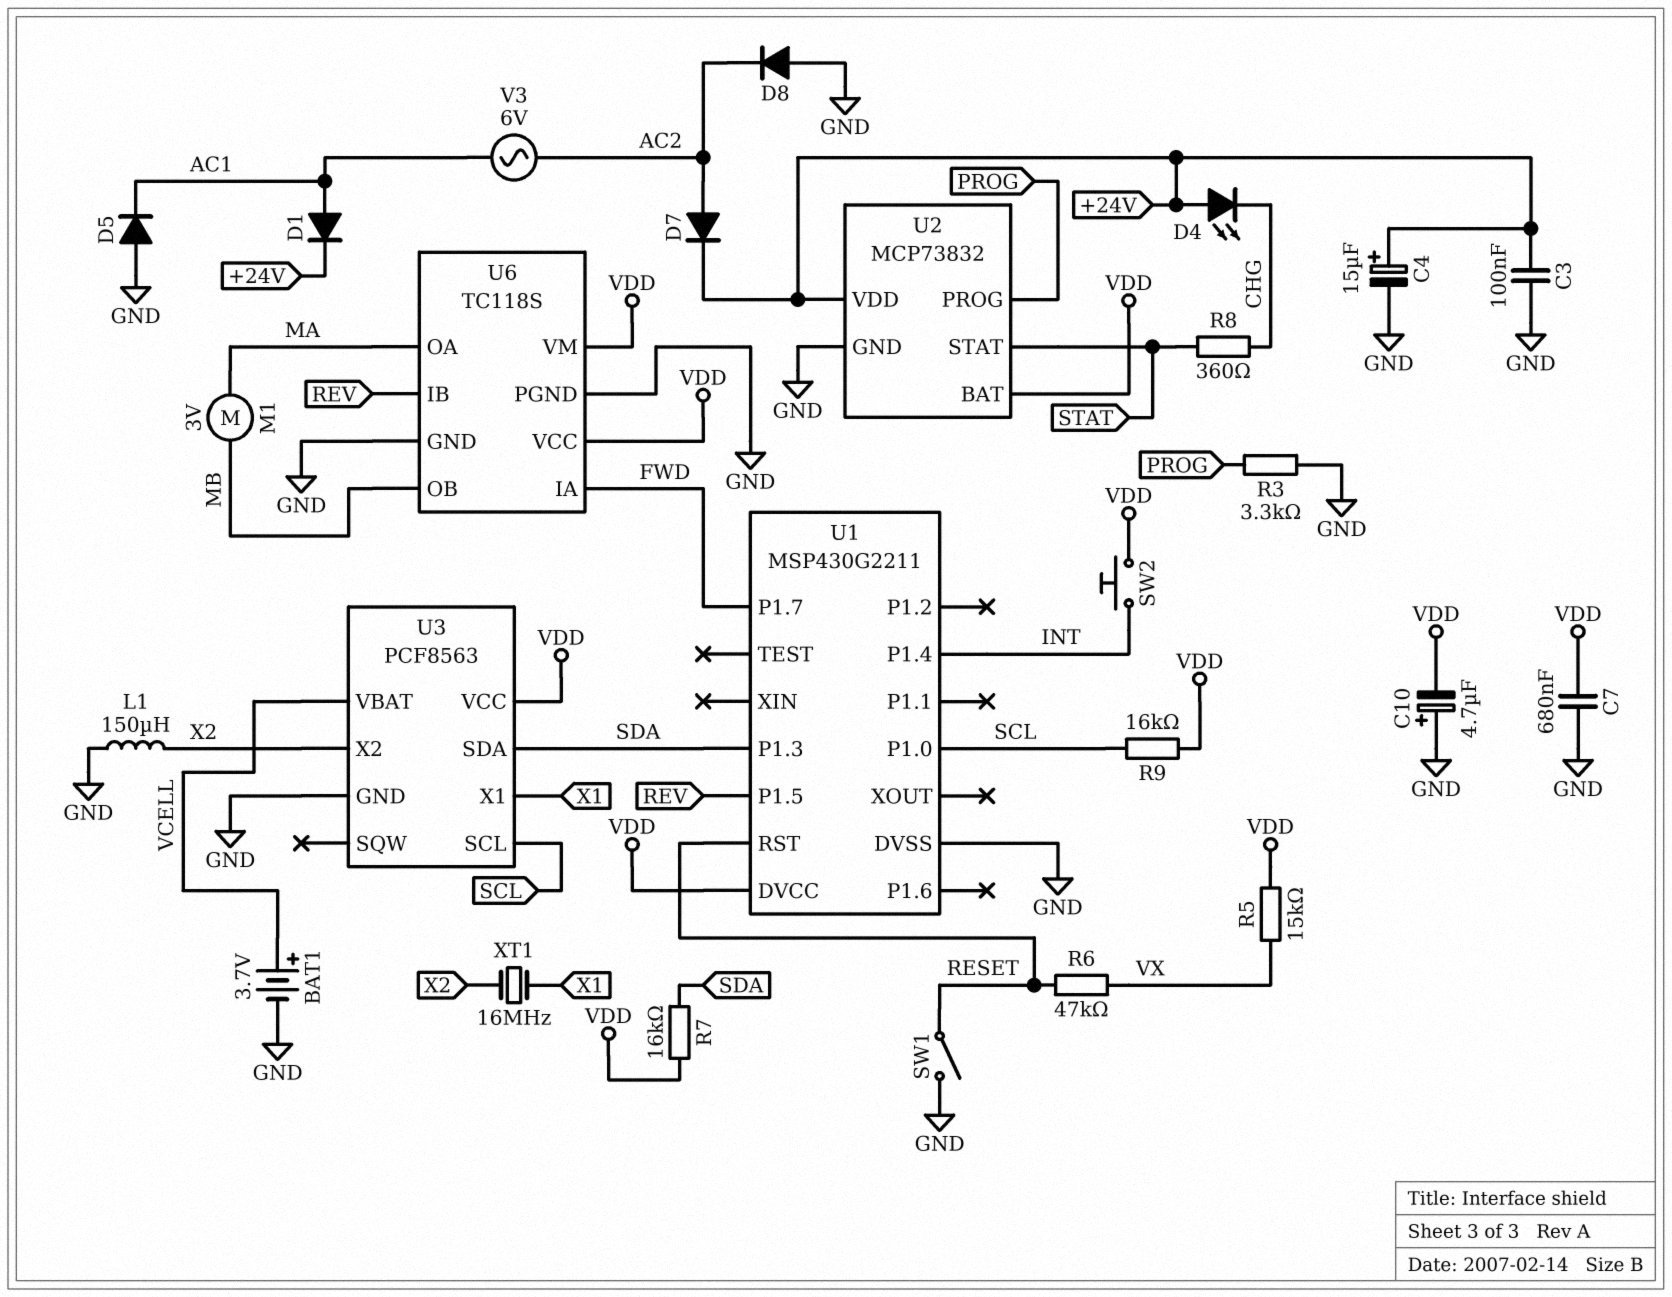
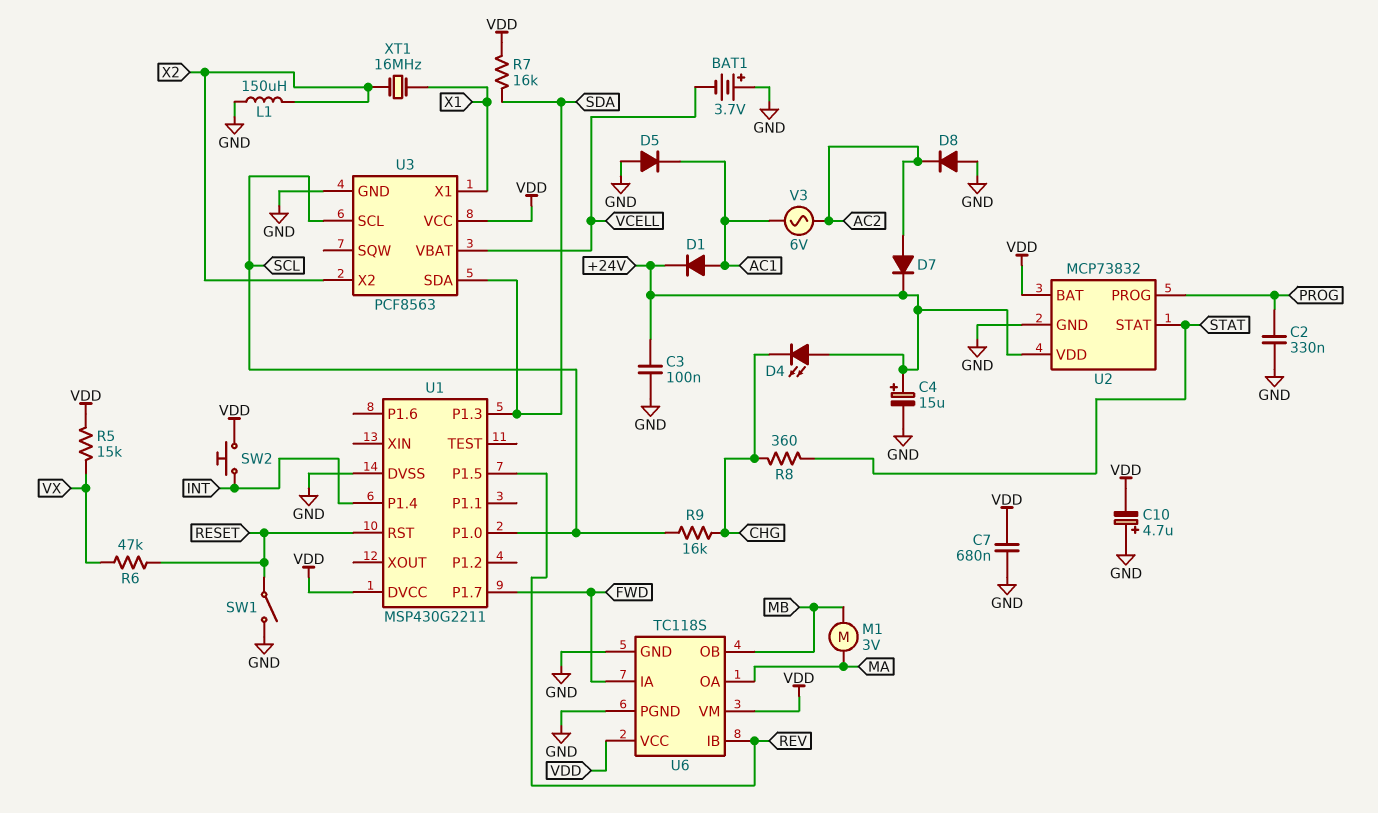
BAT1: 3.7V (plus VCELL, minus GND) -> 3.7V (plus GND, minus VCELL)
C2: none -> 330nF (GND, PROG)
R3: 3.3k (GND, PROG) -> none
R9: 16k (SCL, VDD) -> 16k (CHG, SCL)

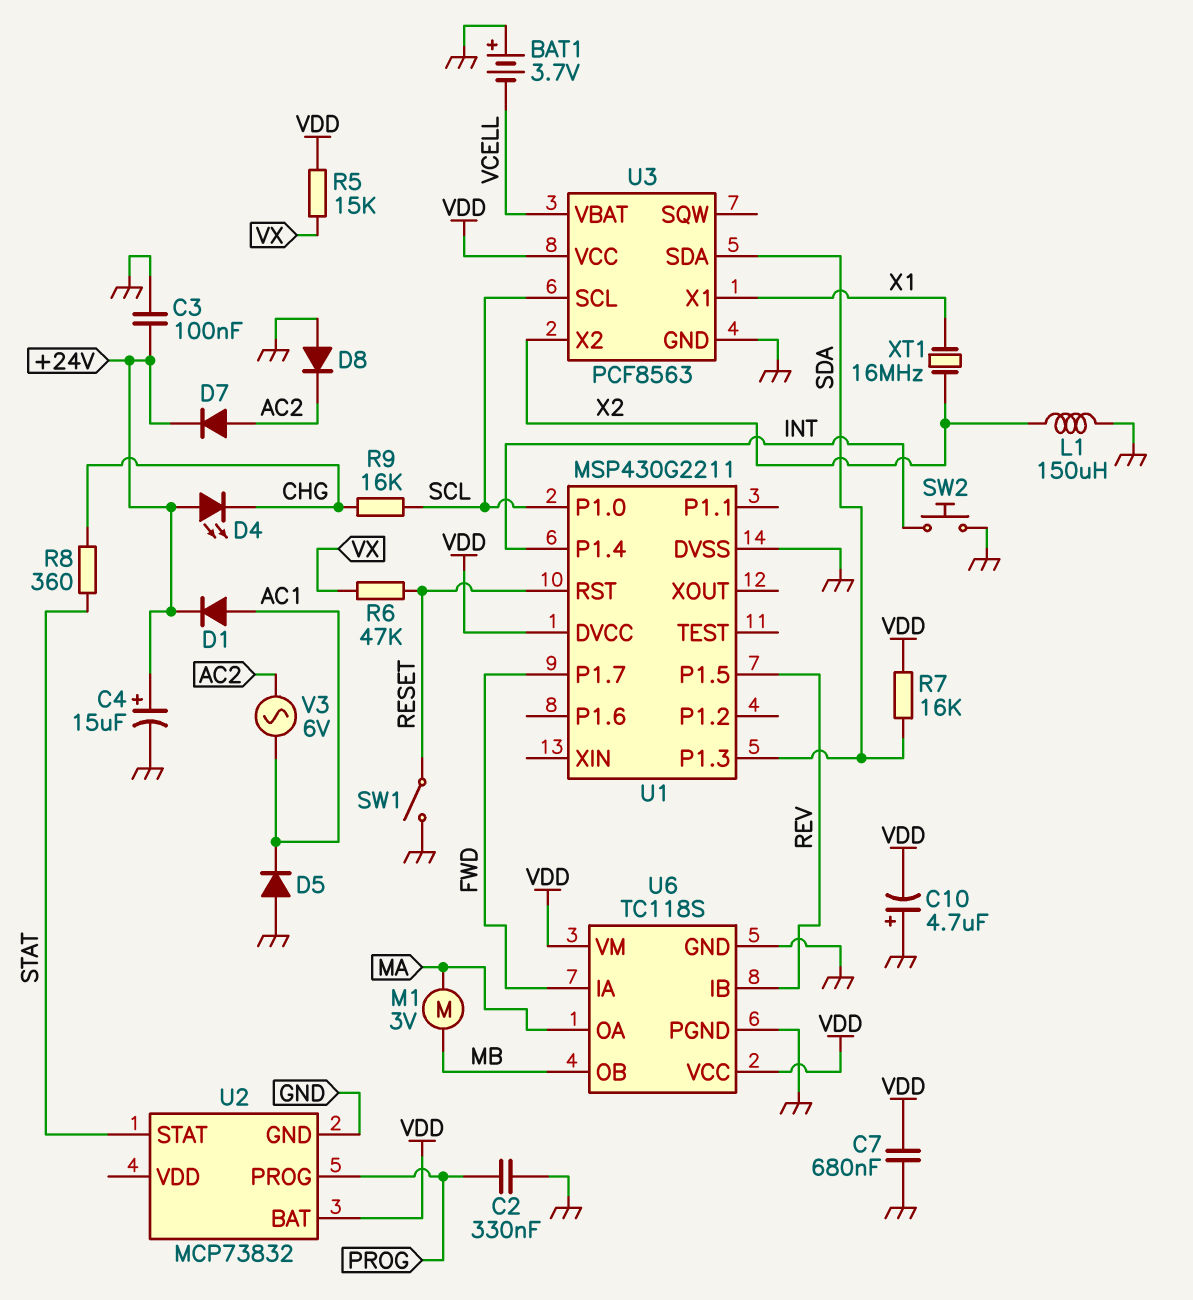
SW2: button (INT, VDD) -> button (GND, INT)
U2 pin VDD: +24V -> none

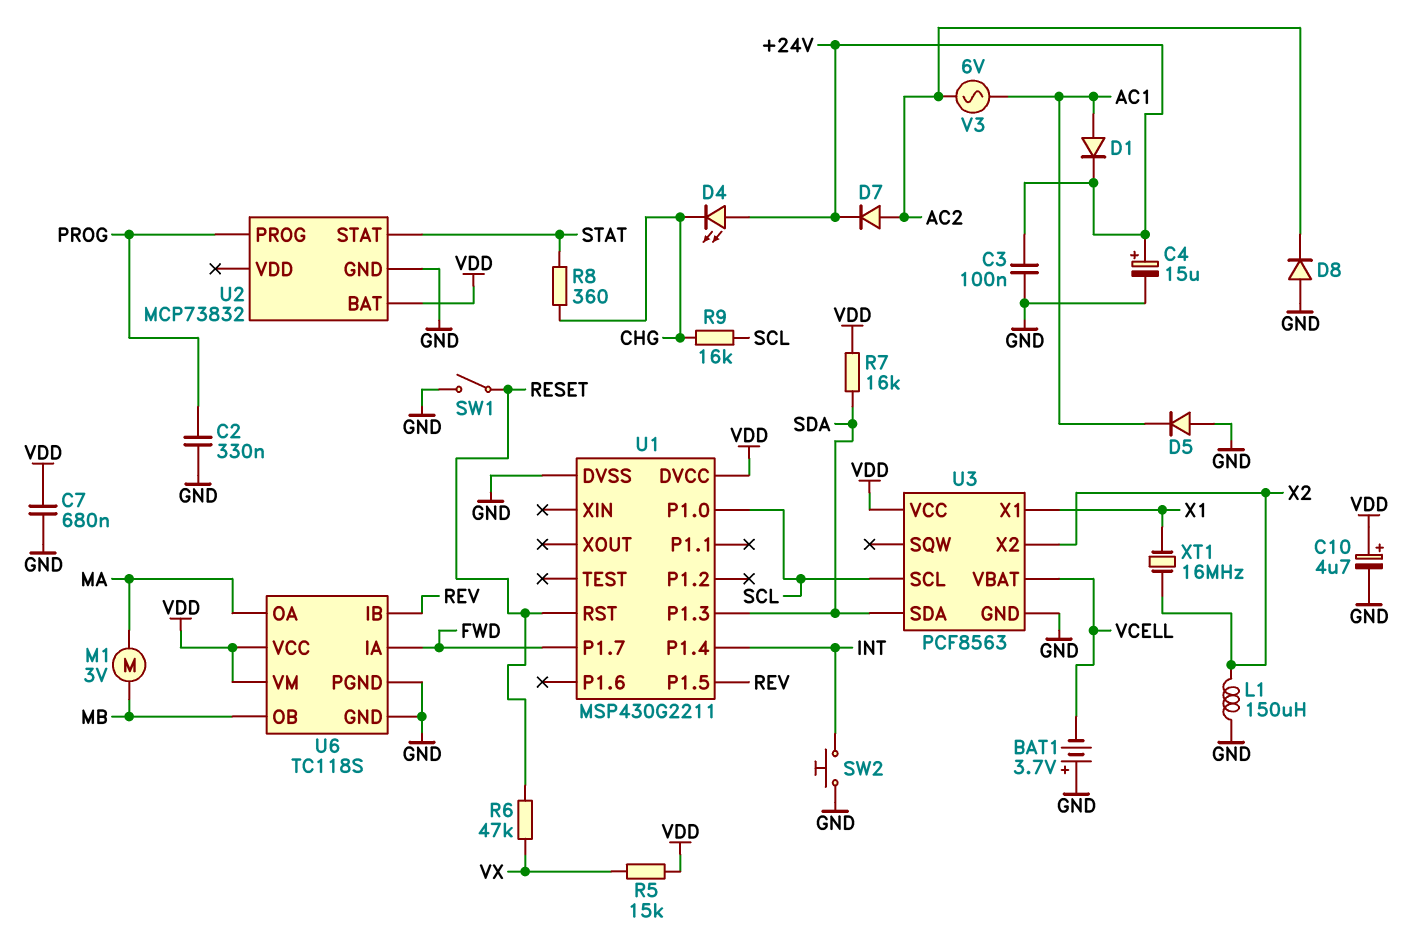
C10: 4.7uF (plus GND, minus VDD) -> 4.7uF (plus VDD, minus GND)

